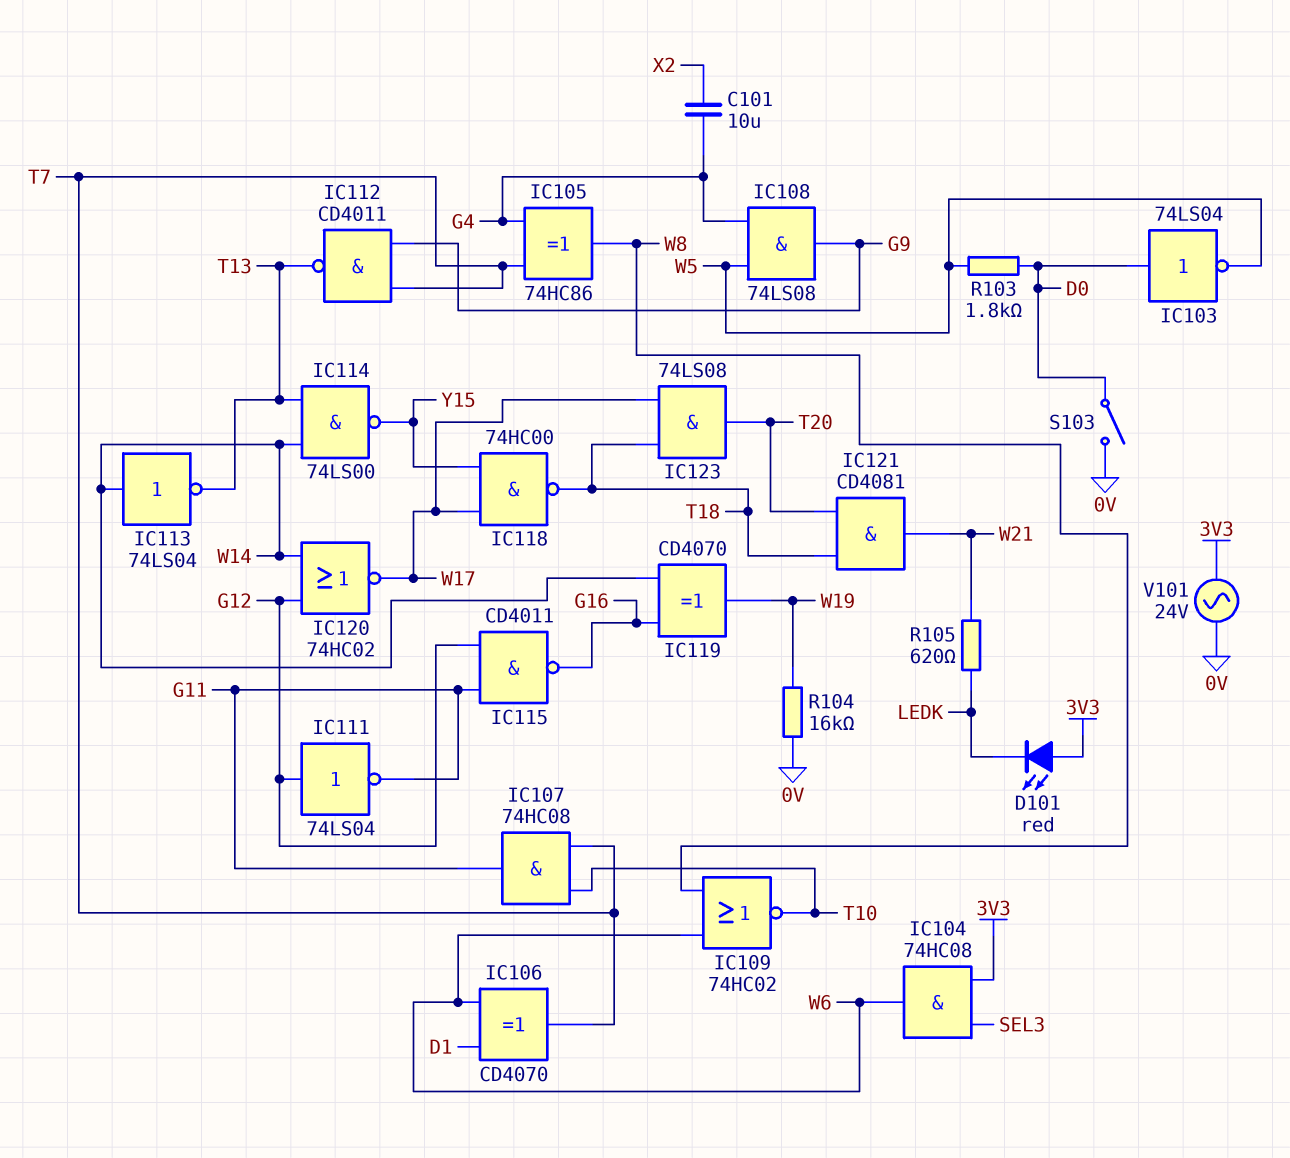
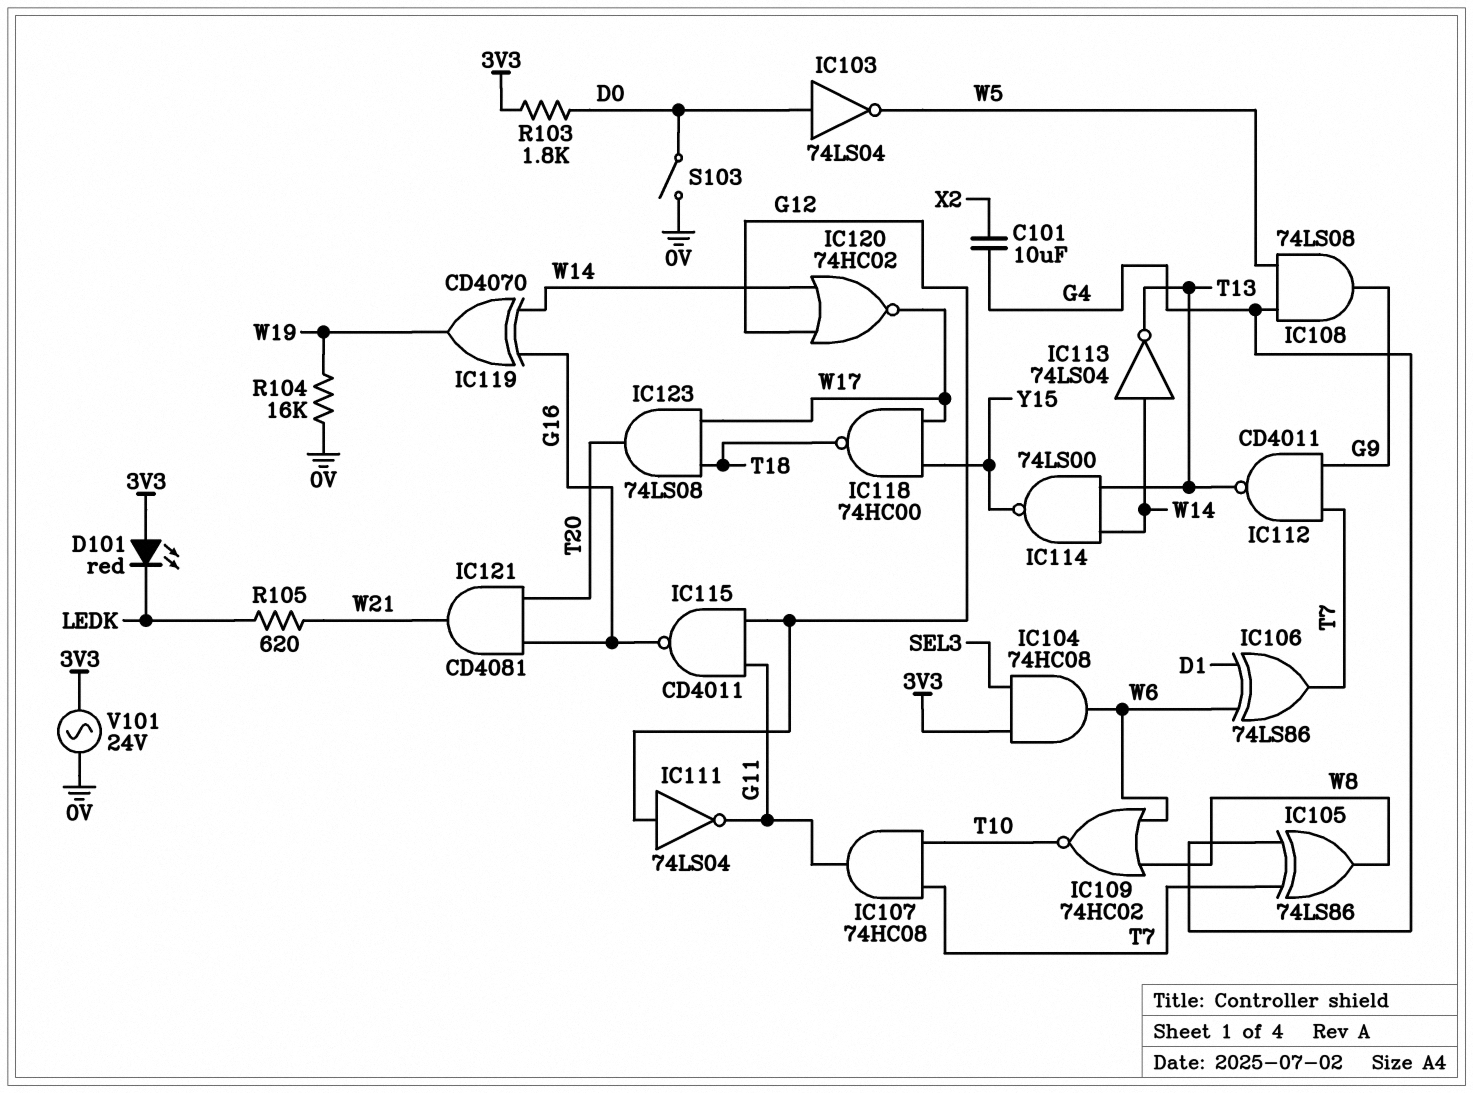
IC105: XOR 74HC86 (in G4, in T7, out W8) -> XOR 74LS86 (in G4, in T7, out W8)
IC106: XOR CD4070 (in D1, in W6, out T7) -> XOR 74LS86 (in D1, in W6, out T7)
IC121: AND CD4081 (in T18, in T20, out W21) -> AND CD4081 (in G16, in T20, out W21)
R103: 1.8k (D0, W5) -> 1.8k (3V3, D0)

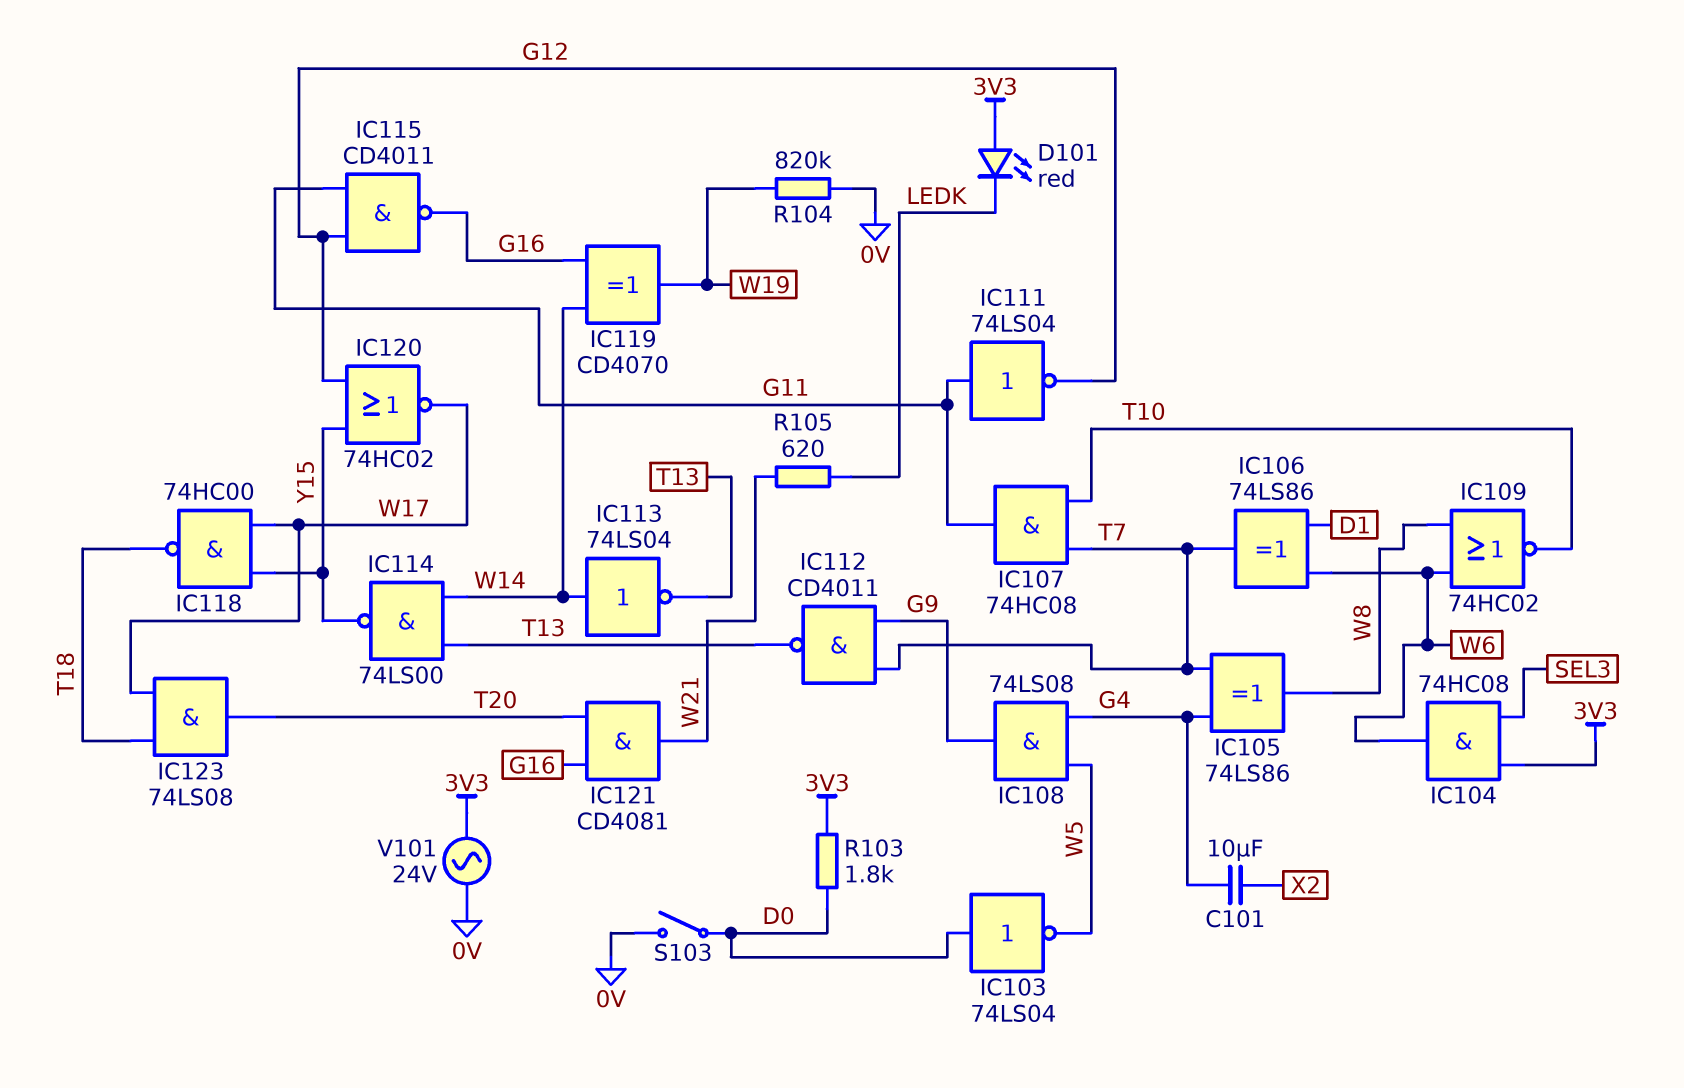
IC111: NOT 74LS04 (in G12, out G11) -> NOT 74LS04 (in G11, out G12)
IC120: NOR 74HC02 (in G12, in W14, out W17) -> NOR 74HC02 (in G12, in Y15, out W17)
R104: 16k (0V, W19) -> 820k (0V, W19)

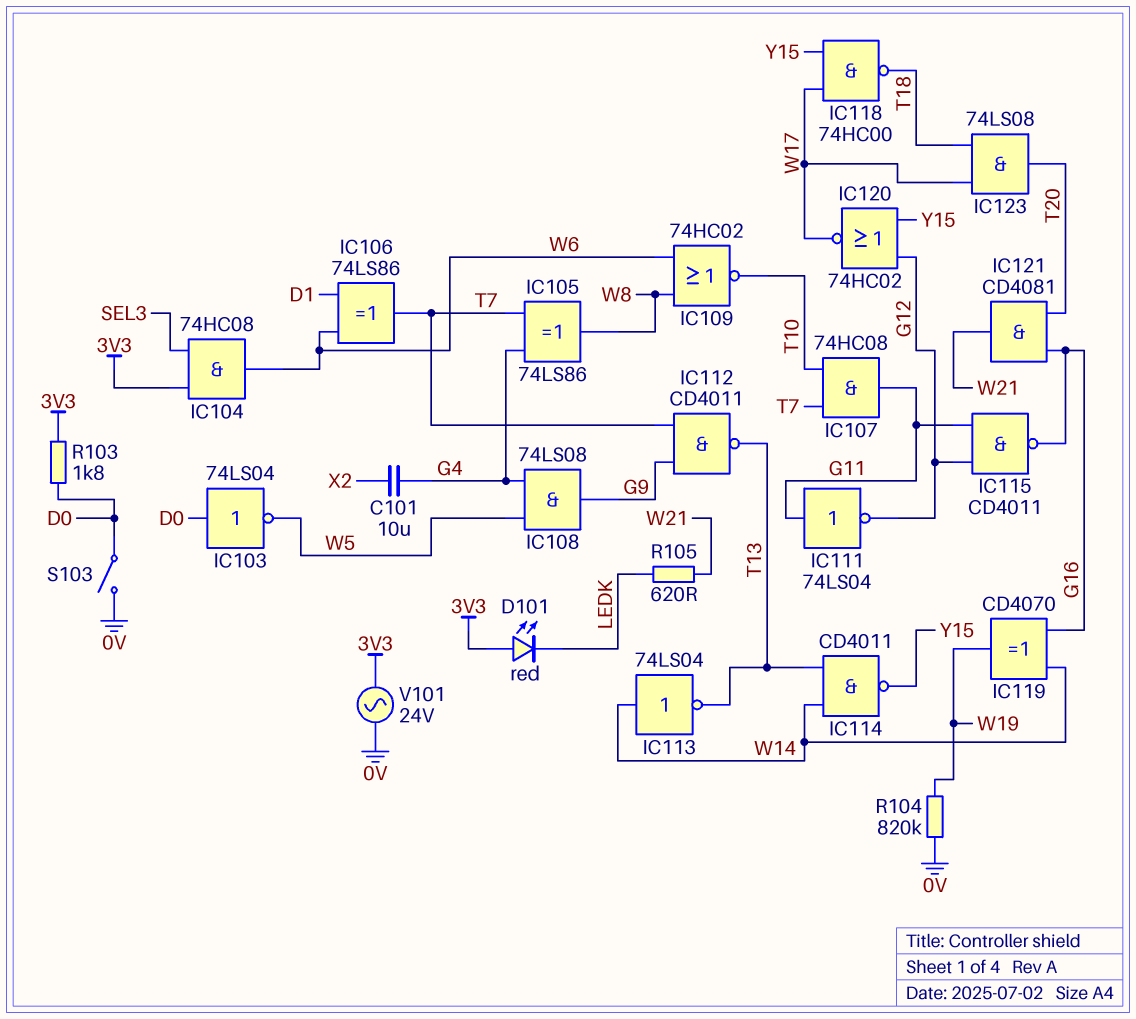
IC114: NAND 74LS00 (in T13, in W14, out Y15) -> NAND CD4011 (in T13, in W14, out Y15)

